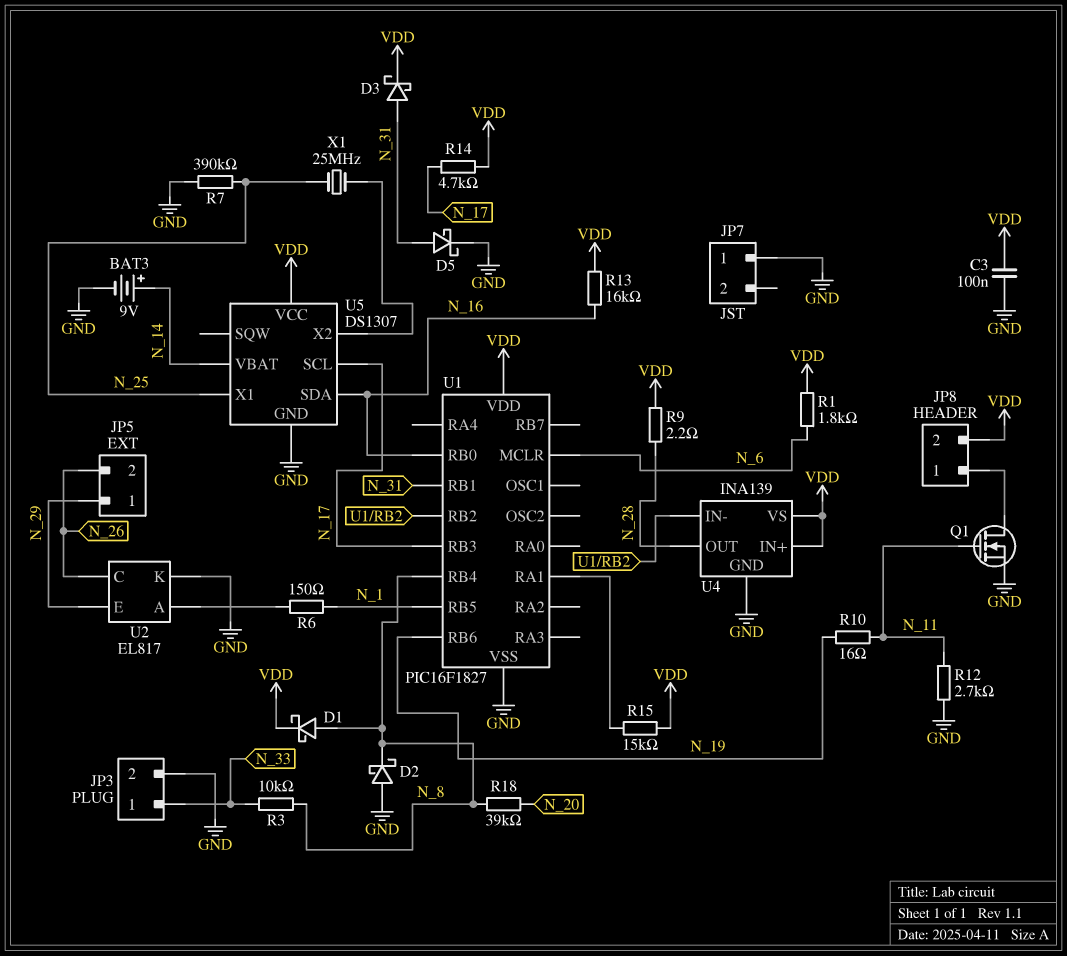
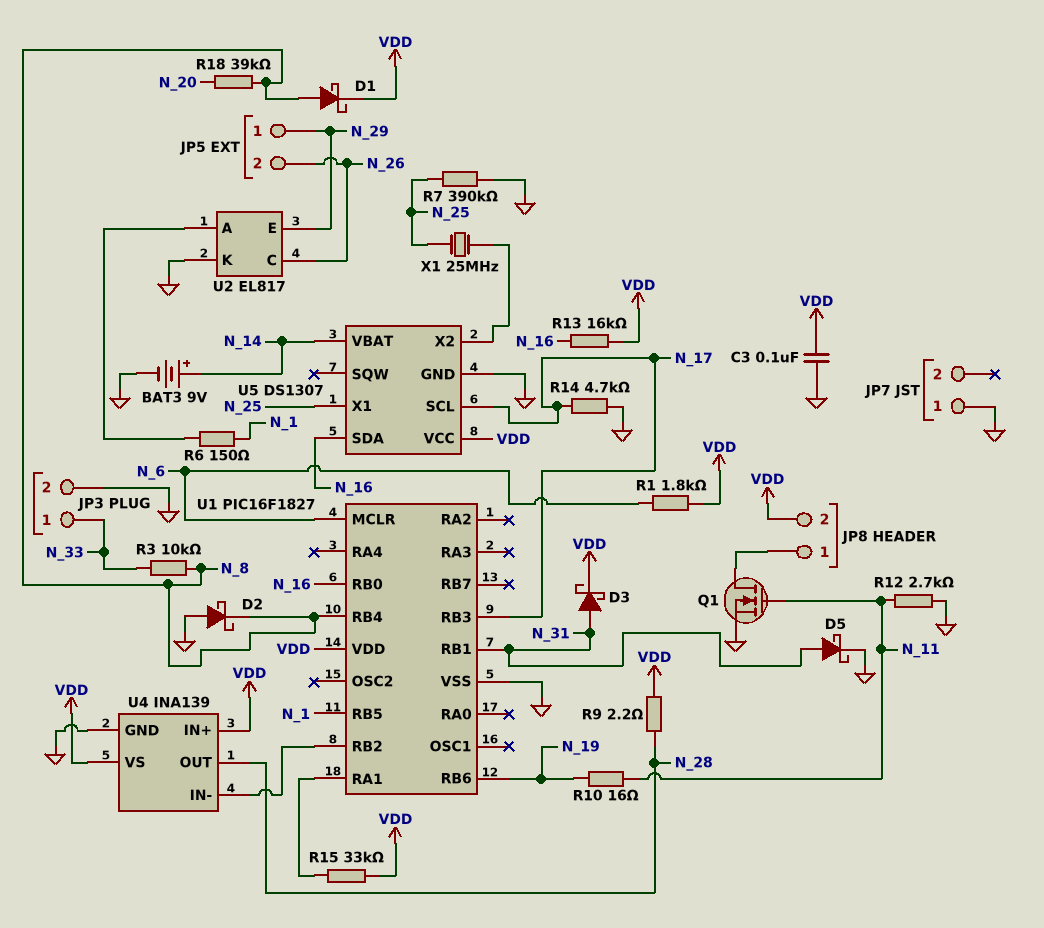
R14: 4.7k (N_17, VDD) -> 4.7k (GND, N_17)
R15: 15k (U1/RA1, VDD) -> 33k (U1/RA1, VDD)

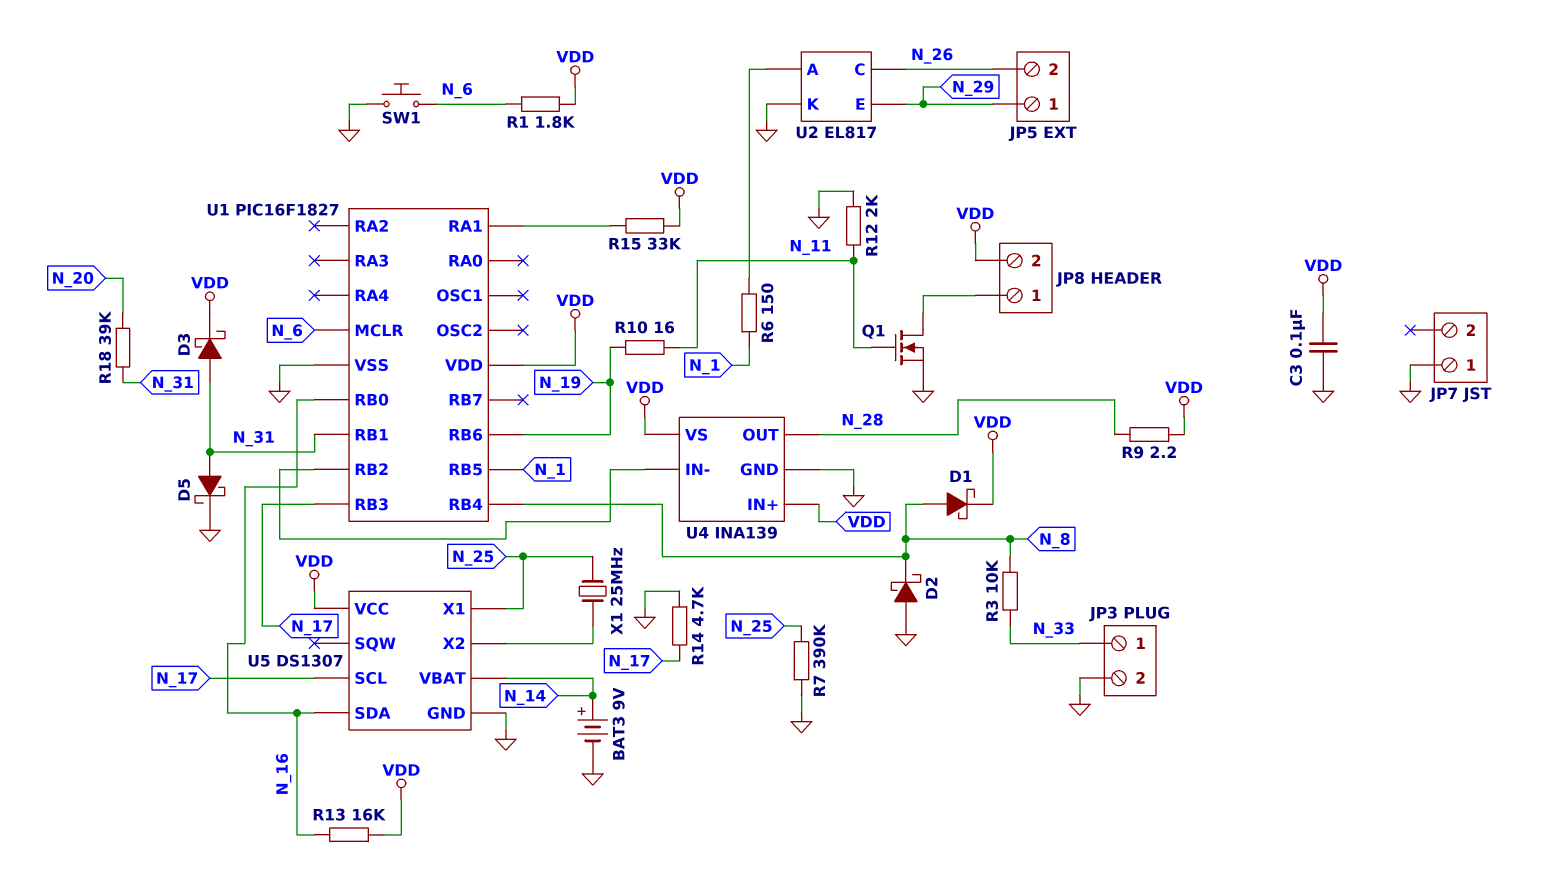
R12: 2.7k (GND, N_11) -> 2k (GND, N_11)
R18: 39k (N_8, N_20) -> 39k (N_20, N_31)
SW1: none -> button (GND, N_6)

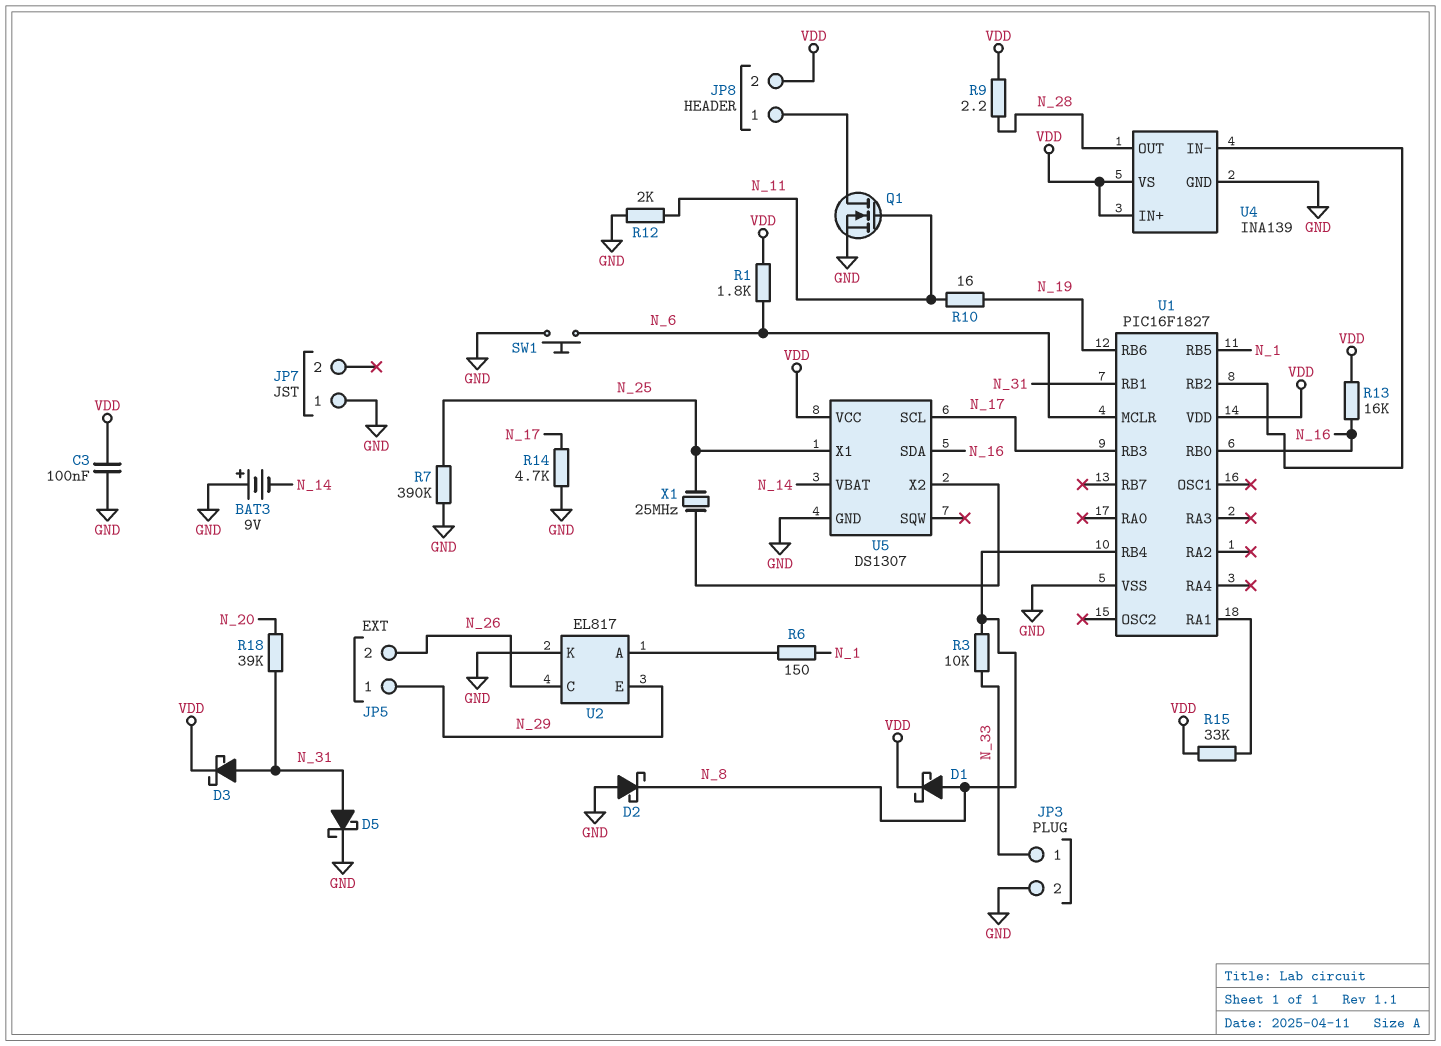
BAT3: 9V (plus N_14, minus GND) -> 9V (plus GND, minus N_14)

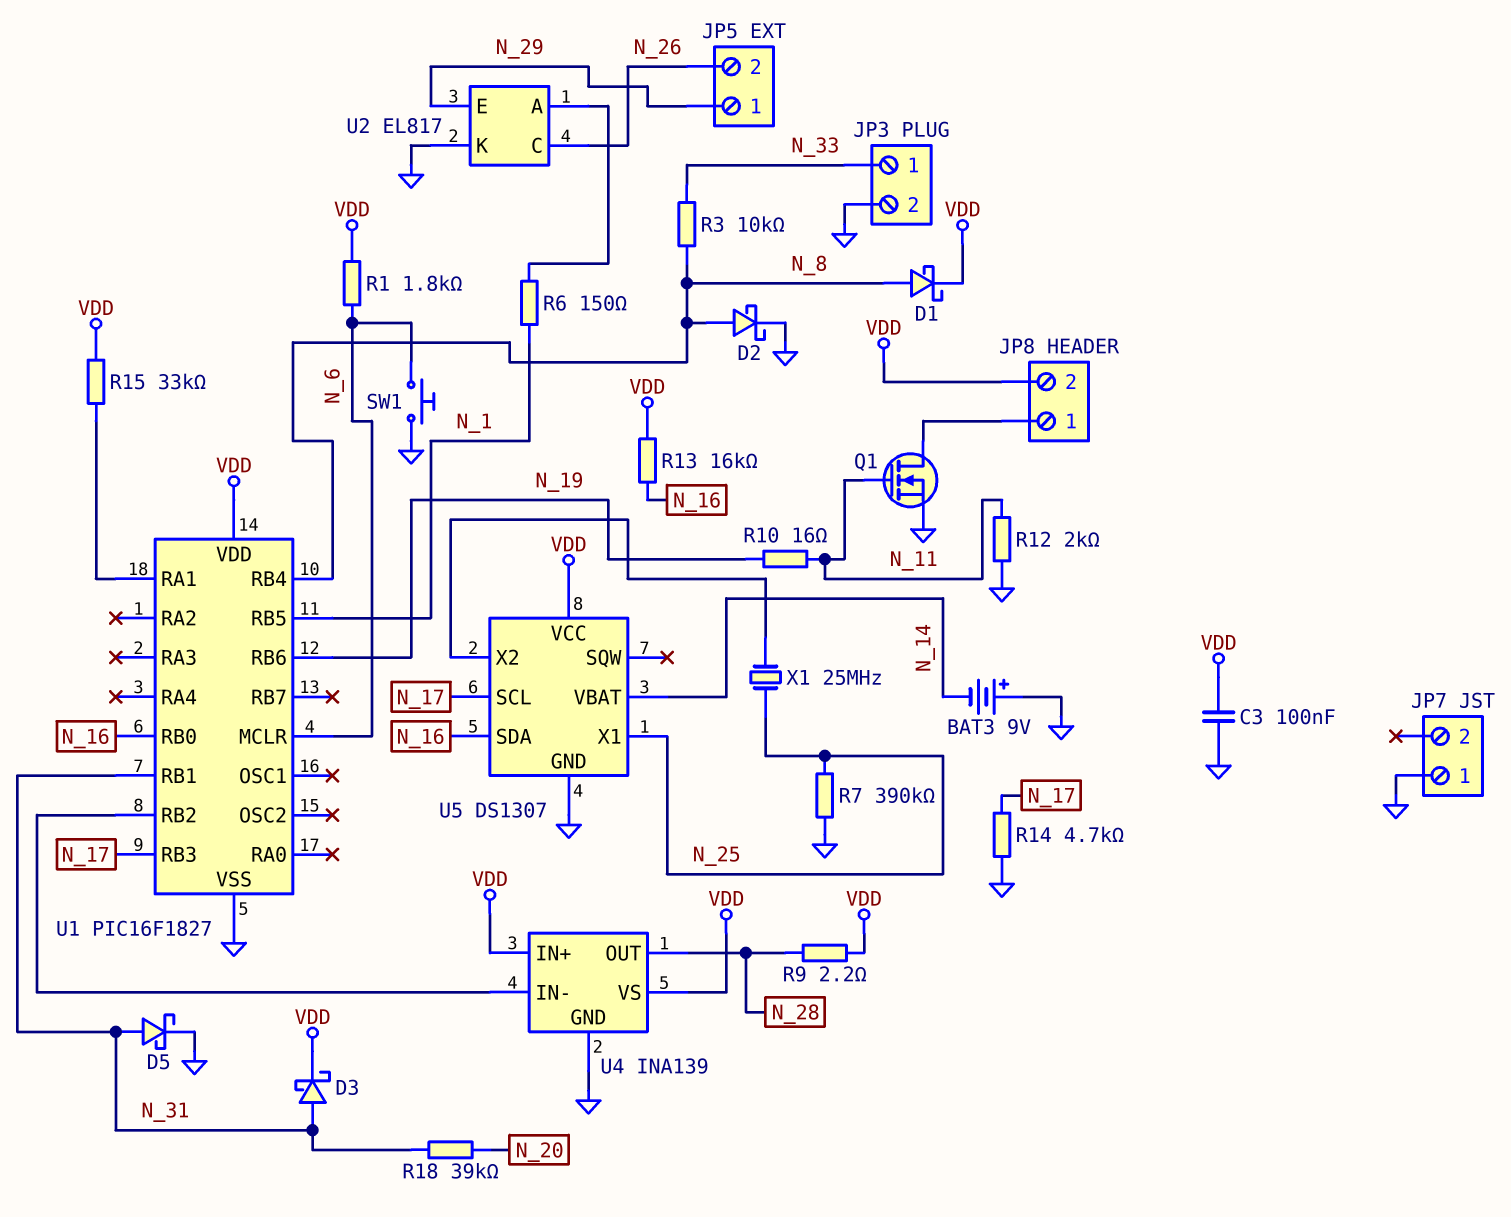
D2: schottky (A GND, K N_8) -> schottky (A N_8, K GND)

